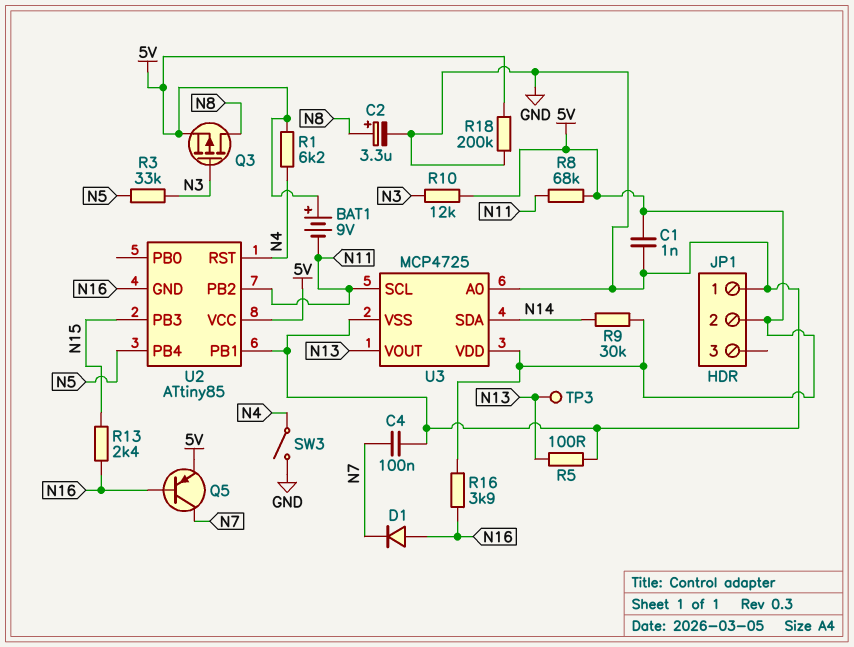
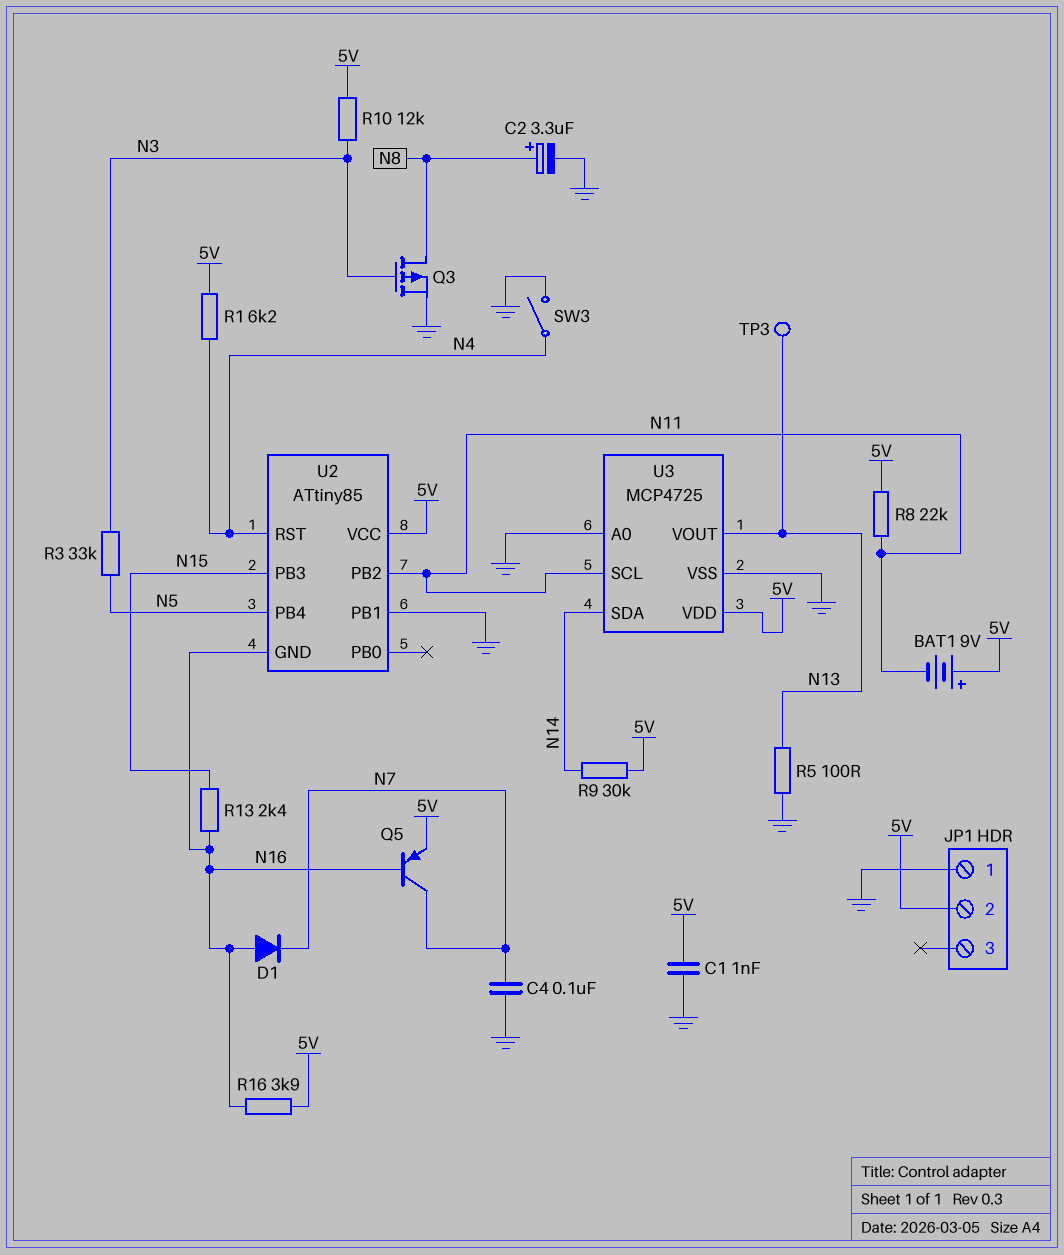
Q3: PMOS (G N3, D N8, S 5V) -> PMOS (G N3, D N8, S GND)
R8: 68k (5V, N11) -> 22k (5V, N11)
R18: 200k (5V, GND) -> none

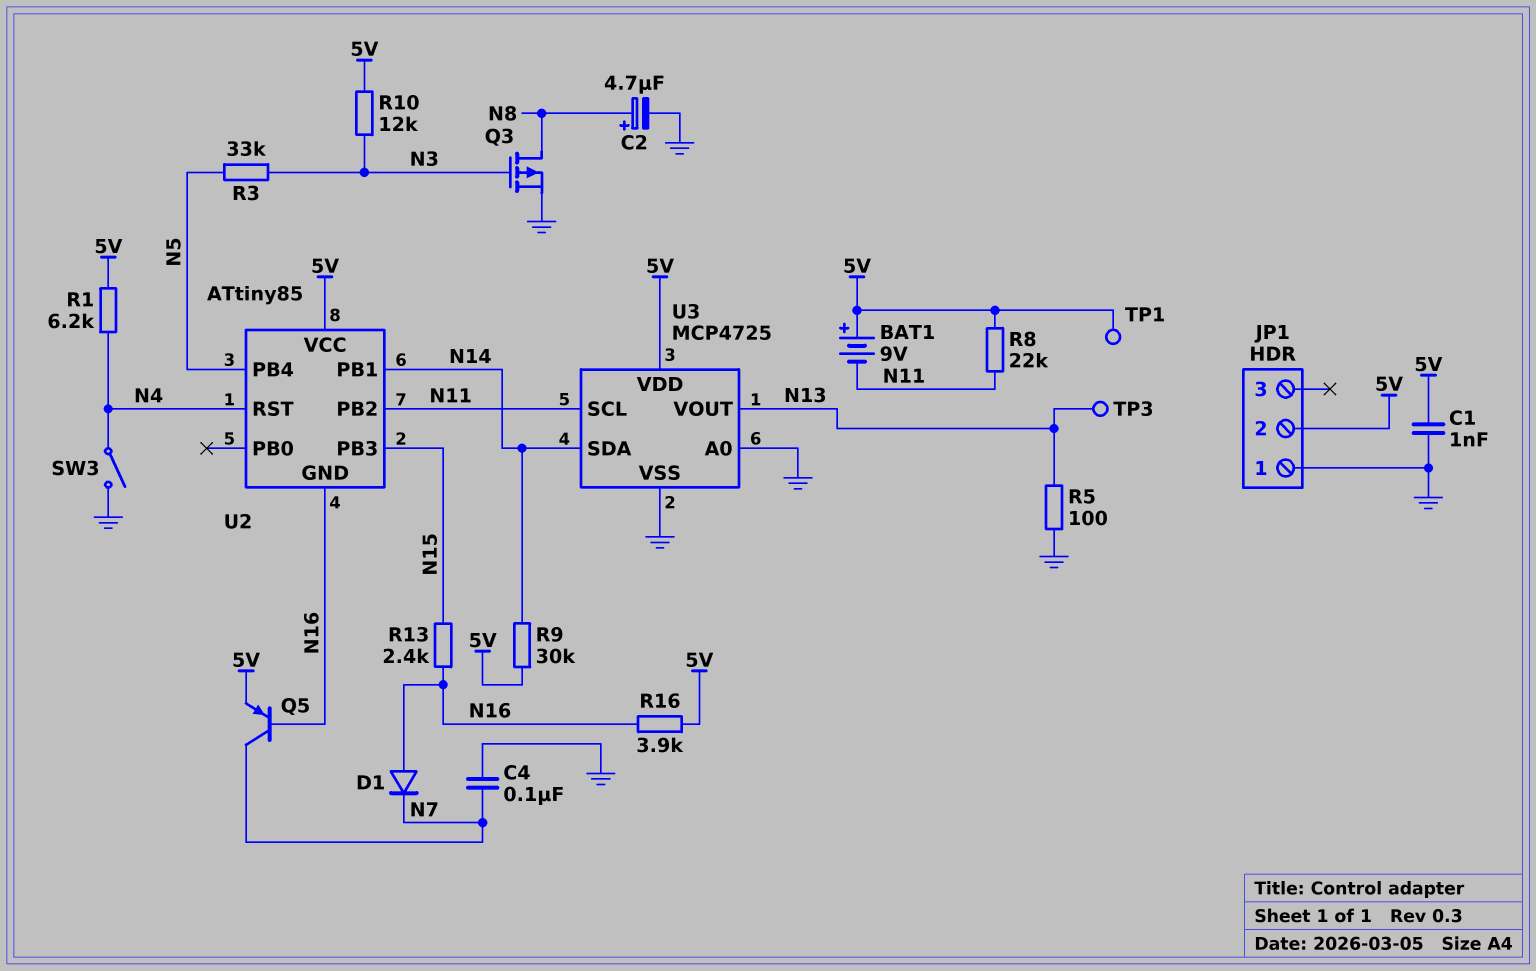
C2: 3.3uF (plus N8, minus GND) -> 4.7uF (plus N8, minus GND)
TP1: none -> test point (5V)
U2 pin PB1: GND -> N14

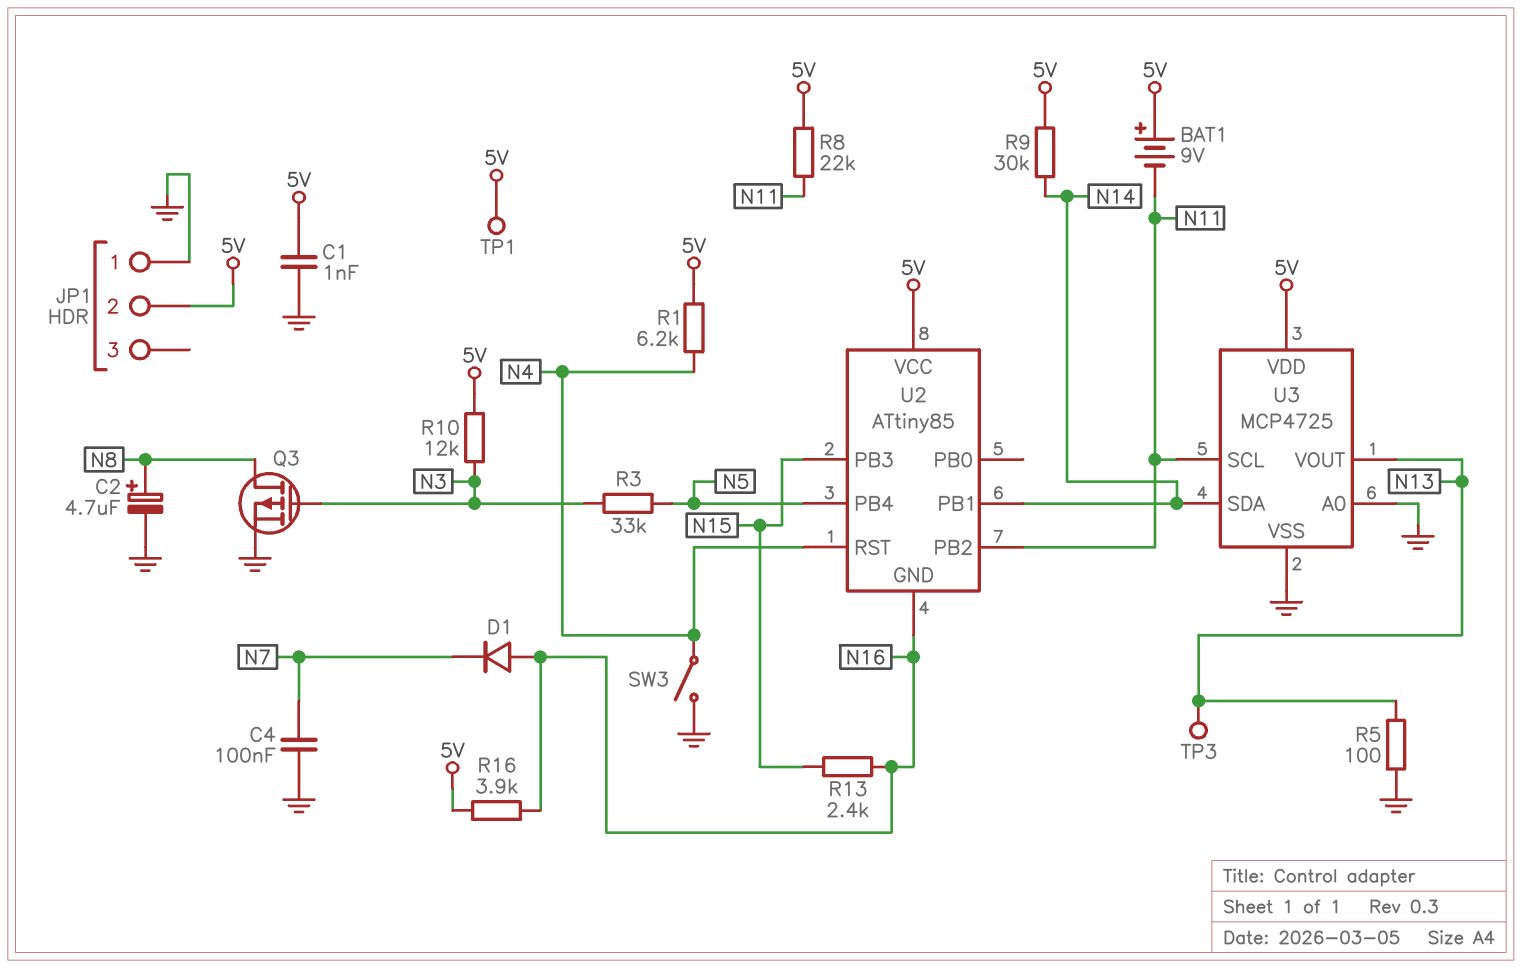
Q5: PNP (B N16, C N7, E 5V) -> none

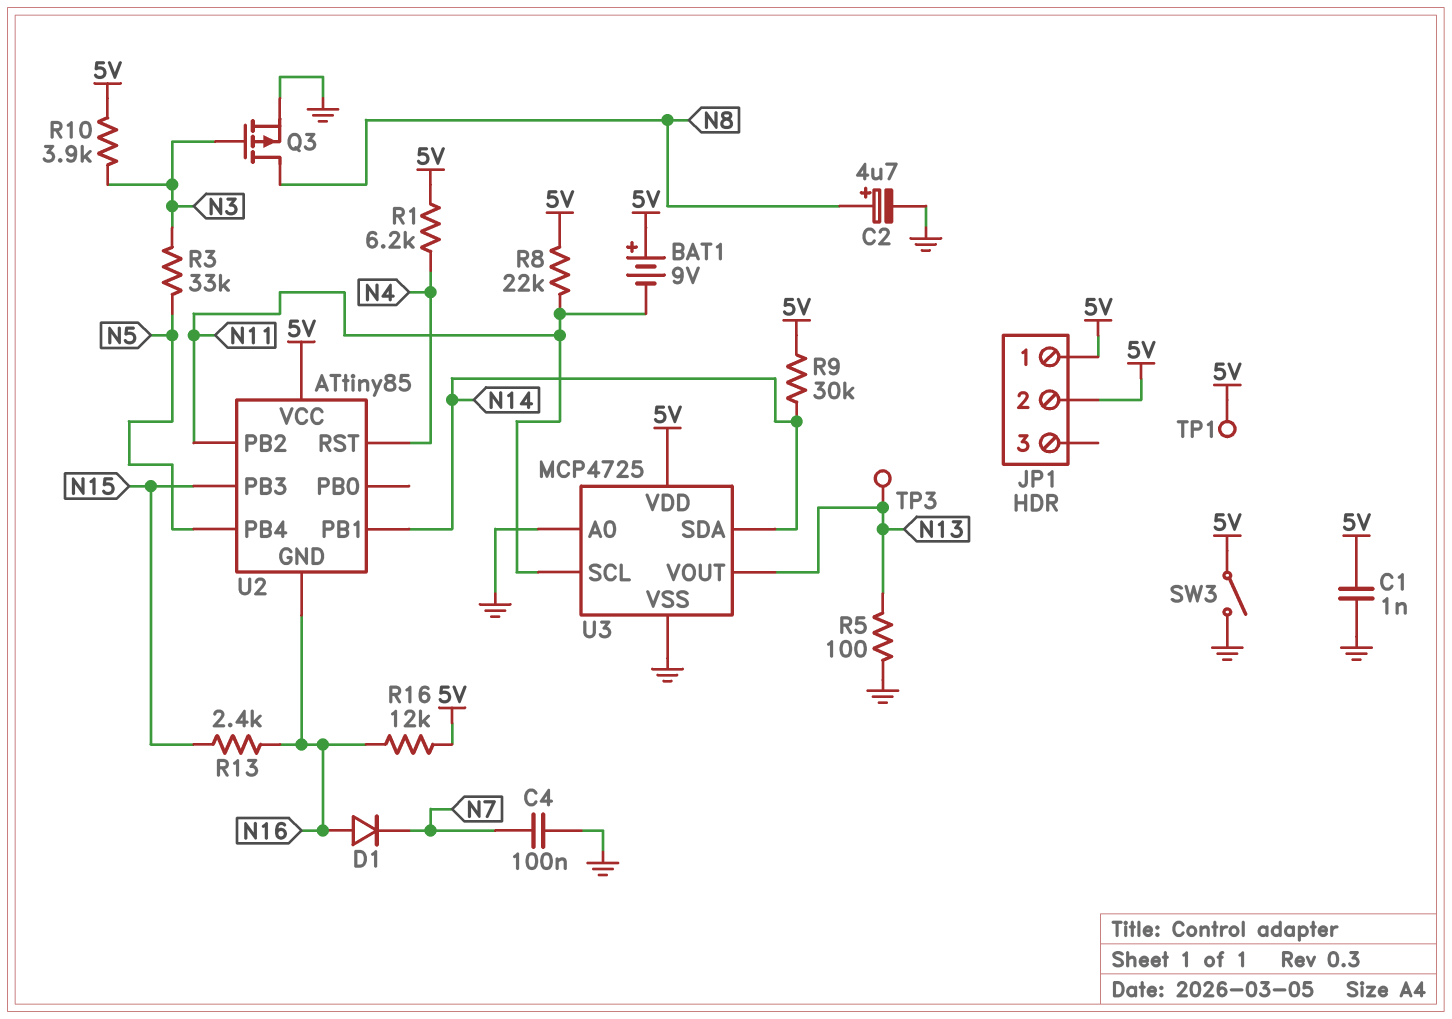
JP1 pin 1: GND -> 5V
R10: 12k (5V, N3) -> 3.9k (5V, N3)
R16: 3.9k (5V, N16) -> 12k (5V, N16)
SW3: switch (GND, N4) -> switch (5V, GND)

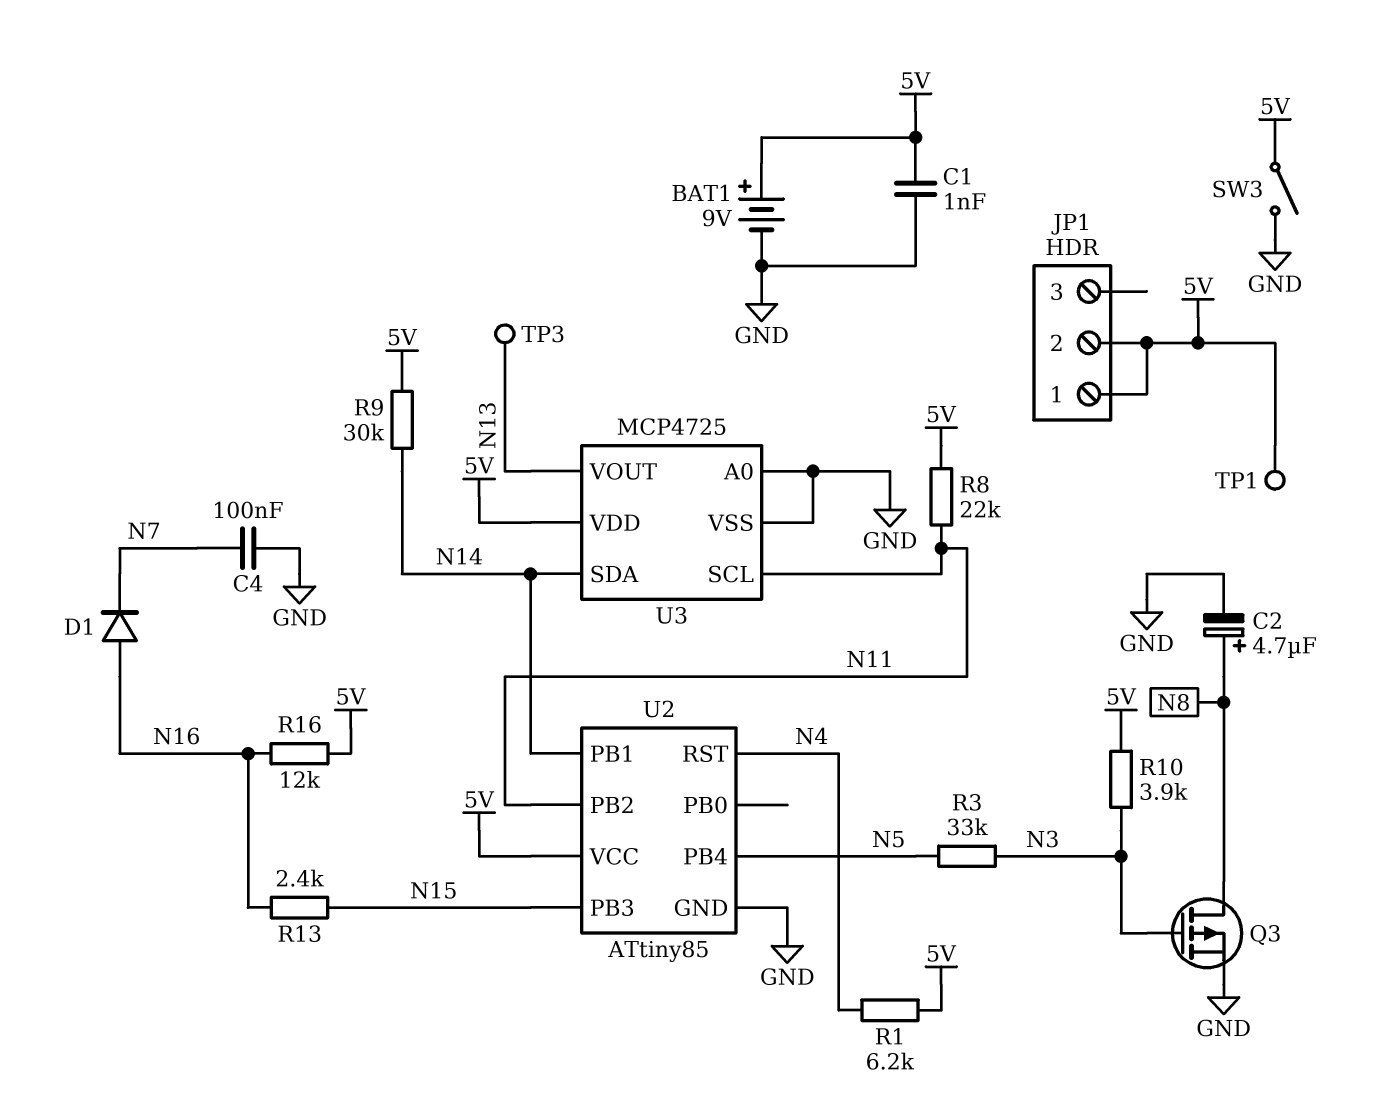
BAT1: 9V (plus 5V, minus N11) -> 9V (plus 5V, minus GND)
R5: 100 (GND, N13) -> none
U2 pin GND: N16 -> GND

